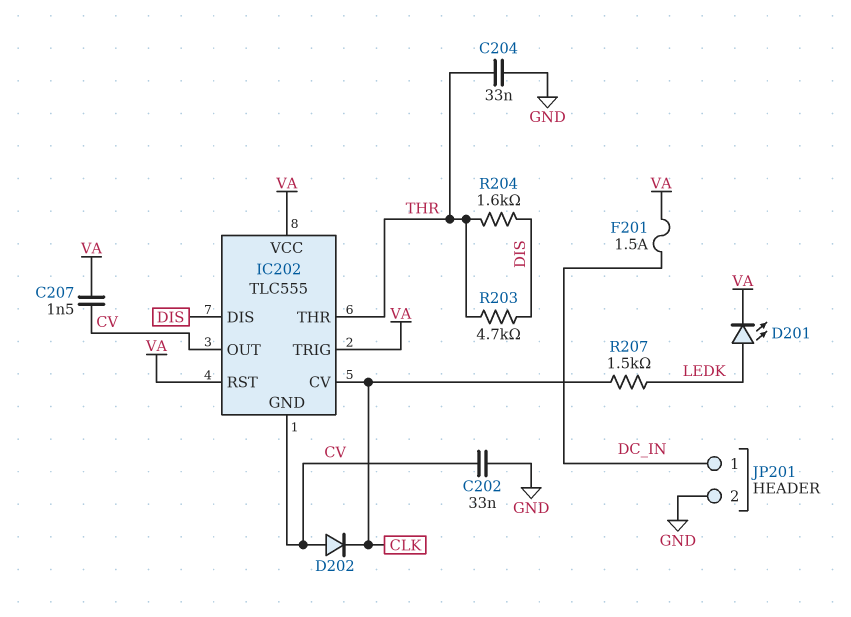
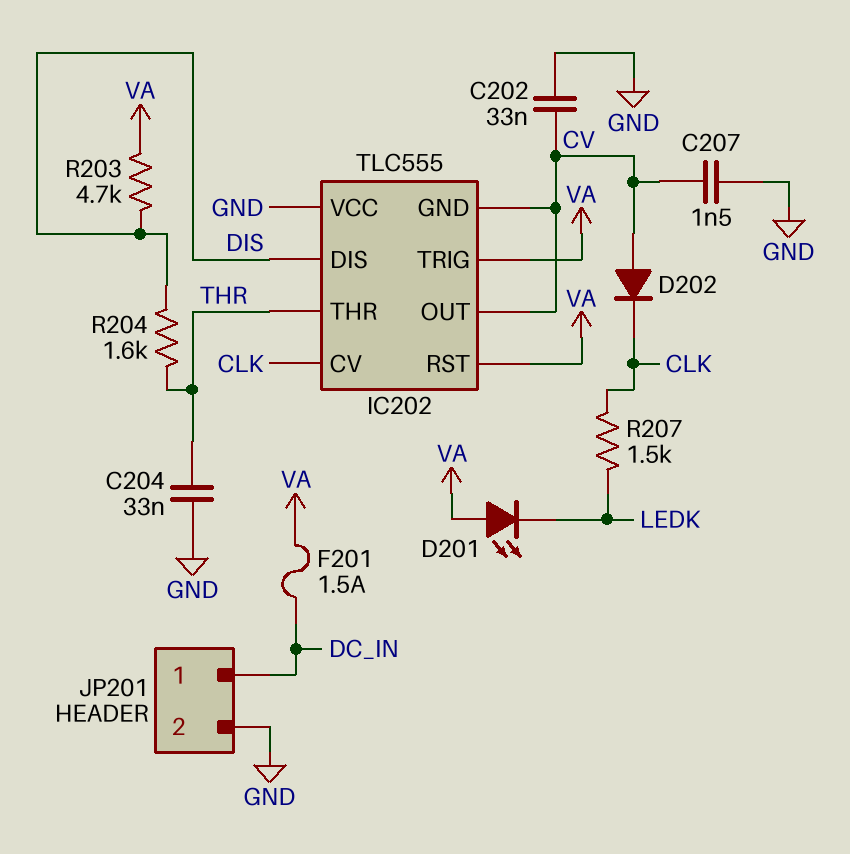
C207: 1.5nF (CV, VA) -> 1.5nF (CV, GND)
D201: LED (A LEDK, K VA) -> LED (A VA, K LEDK)
IC202 pin VCC: VA -> GND
R203: 4.7k (DIS, THR) -> 4.7k (DIS, VA)

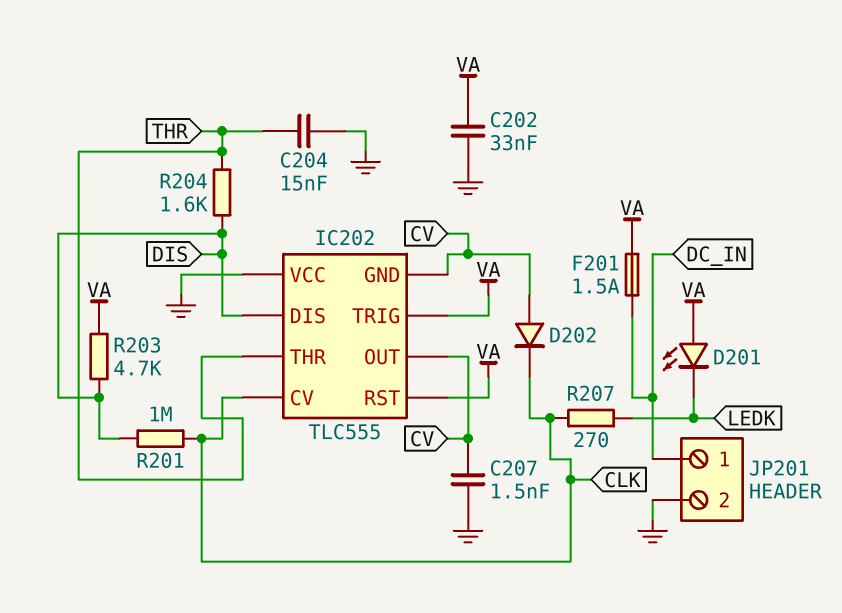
C202: 33nF (CV, GND) -> 33nF (GND, VA)
C204: 33nF (GND, THR) -> 15nF (GND, THR)
R201: none -> 1M (CLK, DIS)
R207: 1.5k (CLK, LEDK) -> 270 (CLK, LEDK)

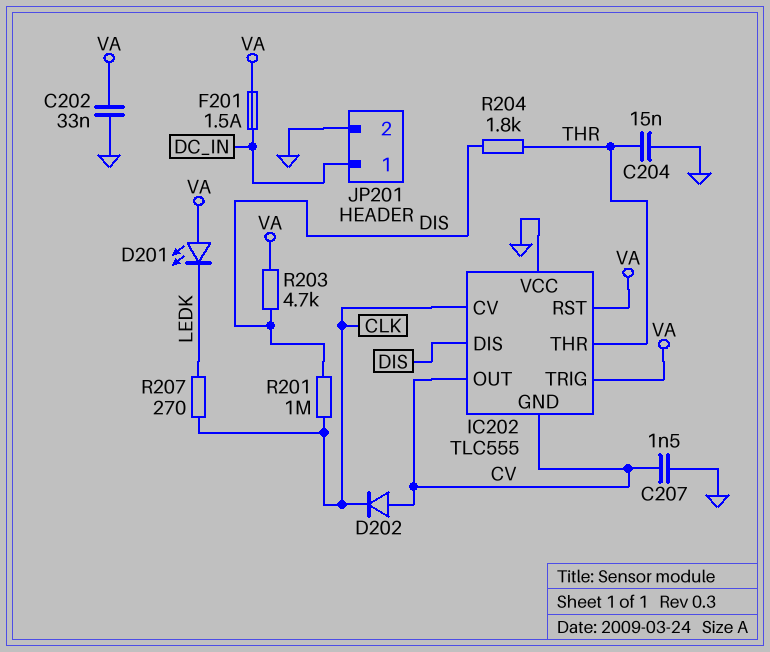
R204: 1.6k (DIS, THR) -> 1.8k (DIS, THR)

